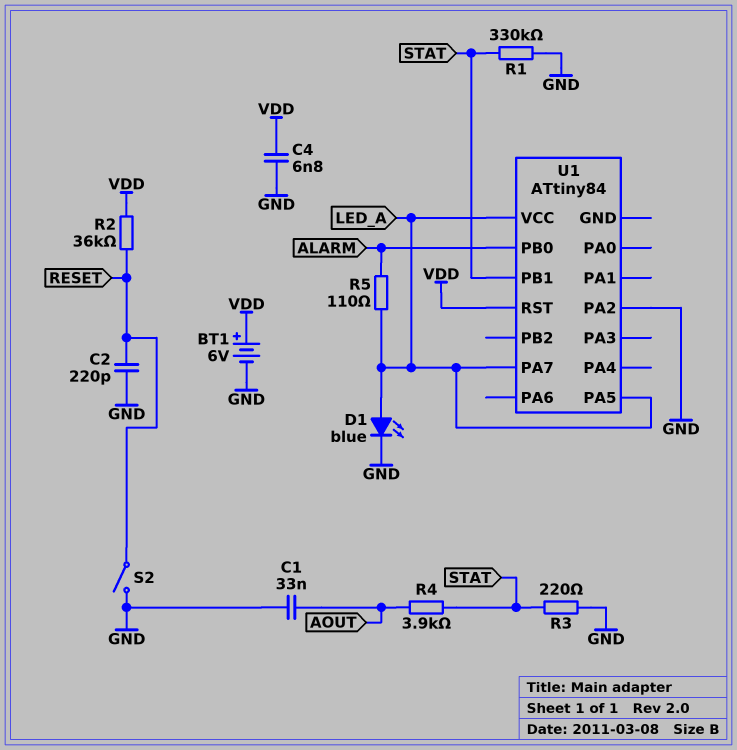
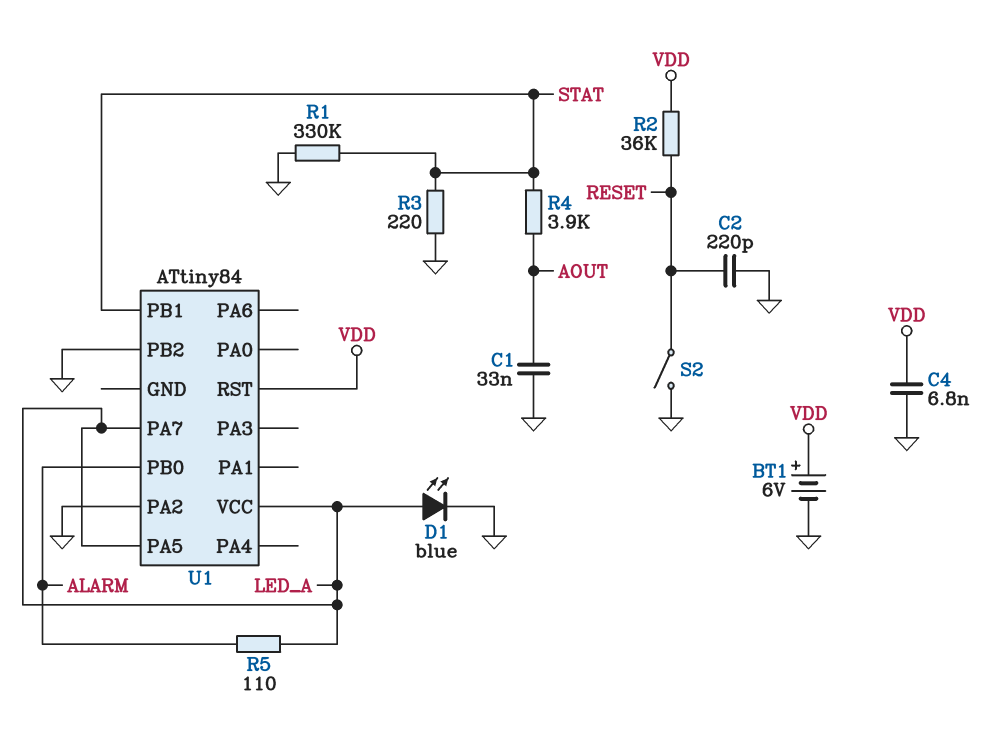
U1 pin PB2: none -> GND

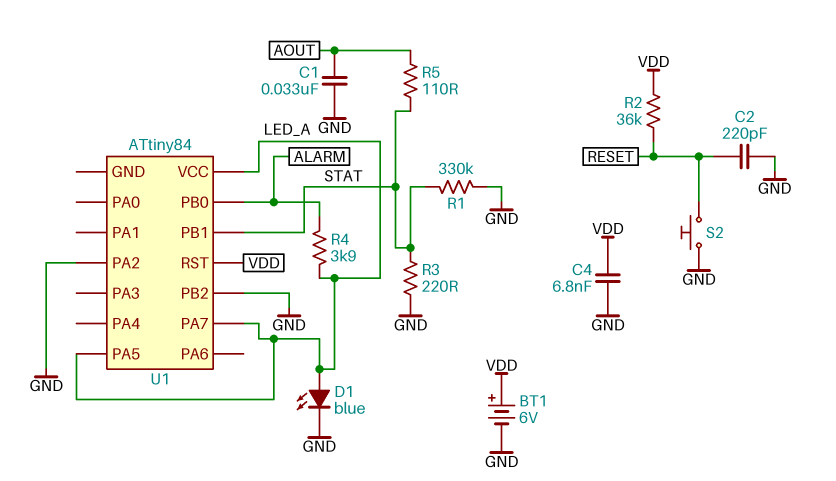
R4: 3.9k (AOUT, STAT) -> 3.9k (ALARM, LED_A)
R5: 110 (ALARM, LED_A) -> 110 (AOUT, STAT)
S2: switch (GND, RESET) -> button (GND, RESET)

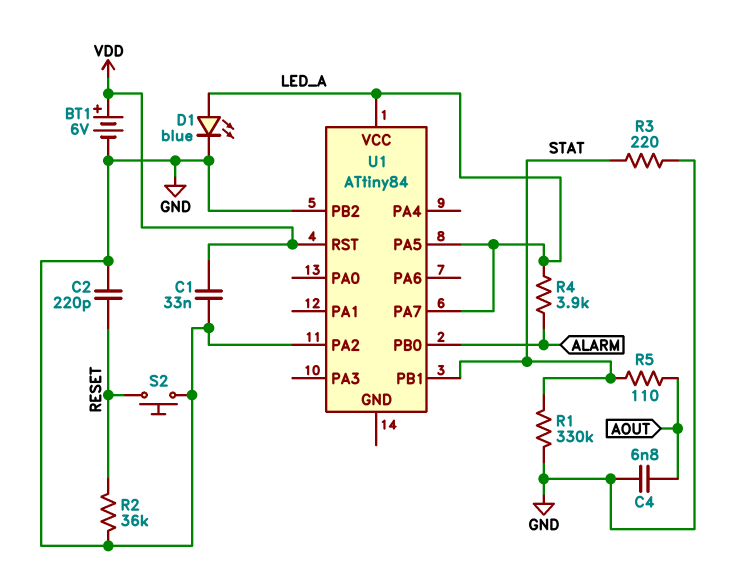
C1: 33nF (AOUT, GND) -> 33nF (GND, VDD)
C4: 6.8nF (GND, VDD) -> 6.8nF (AOUT, GND)
R2: 36k (RESET, VDD) -> 36k (GND, RESET)

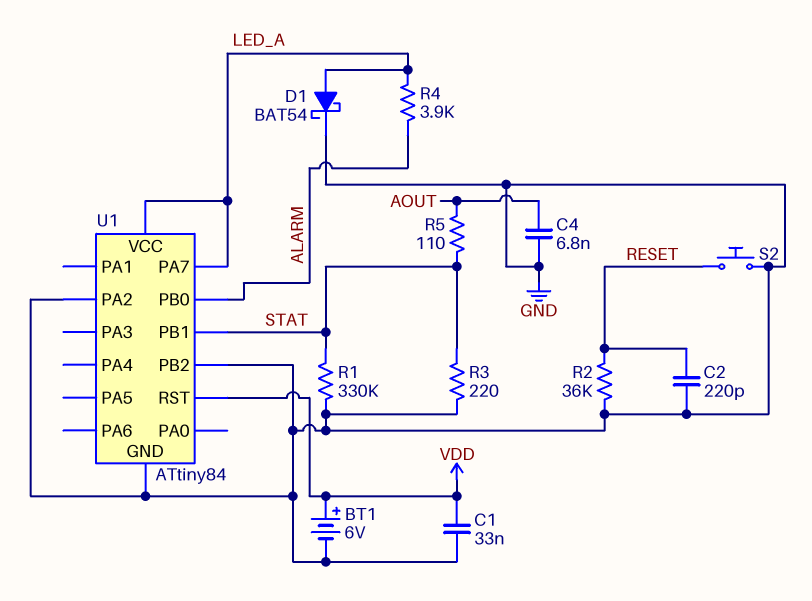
D1: LED blue (A LED_A, K GND) -> schottky BAT54 (A LED_A, K GND)
U1 pin GND: none -> GND
U1 pin PA5: LED_A -> none

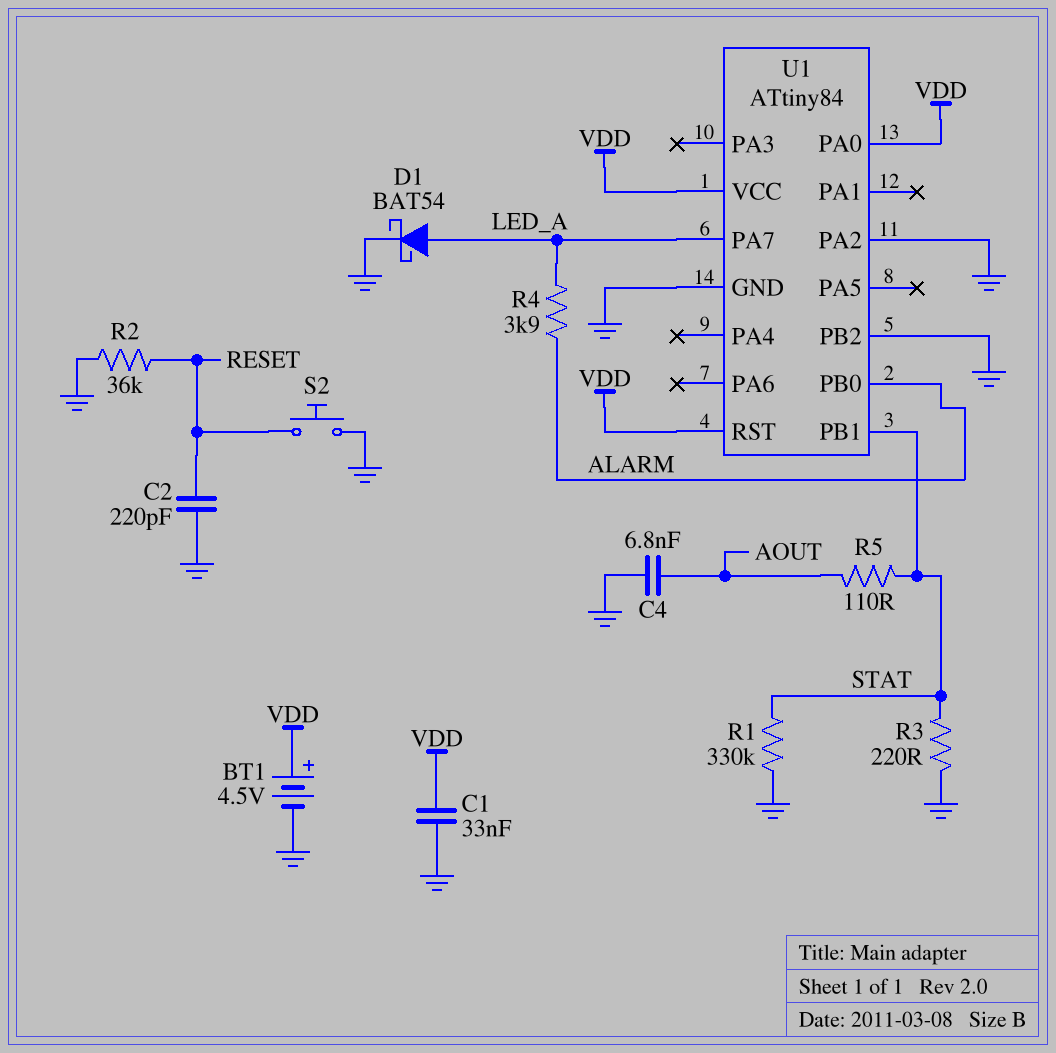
BT1: 6V (plus VDD, minus GND) -> 4.5V (plus VDD, minus GND)
U1 pin PA0: none -> VDD
U1 pin VCC: LED_A -> VDD

